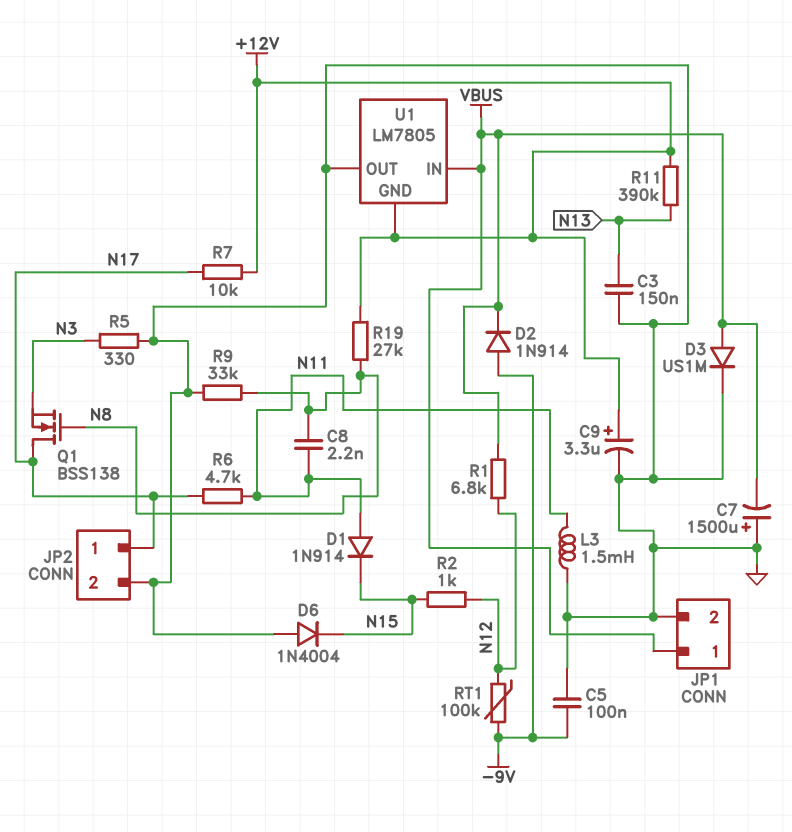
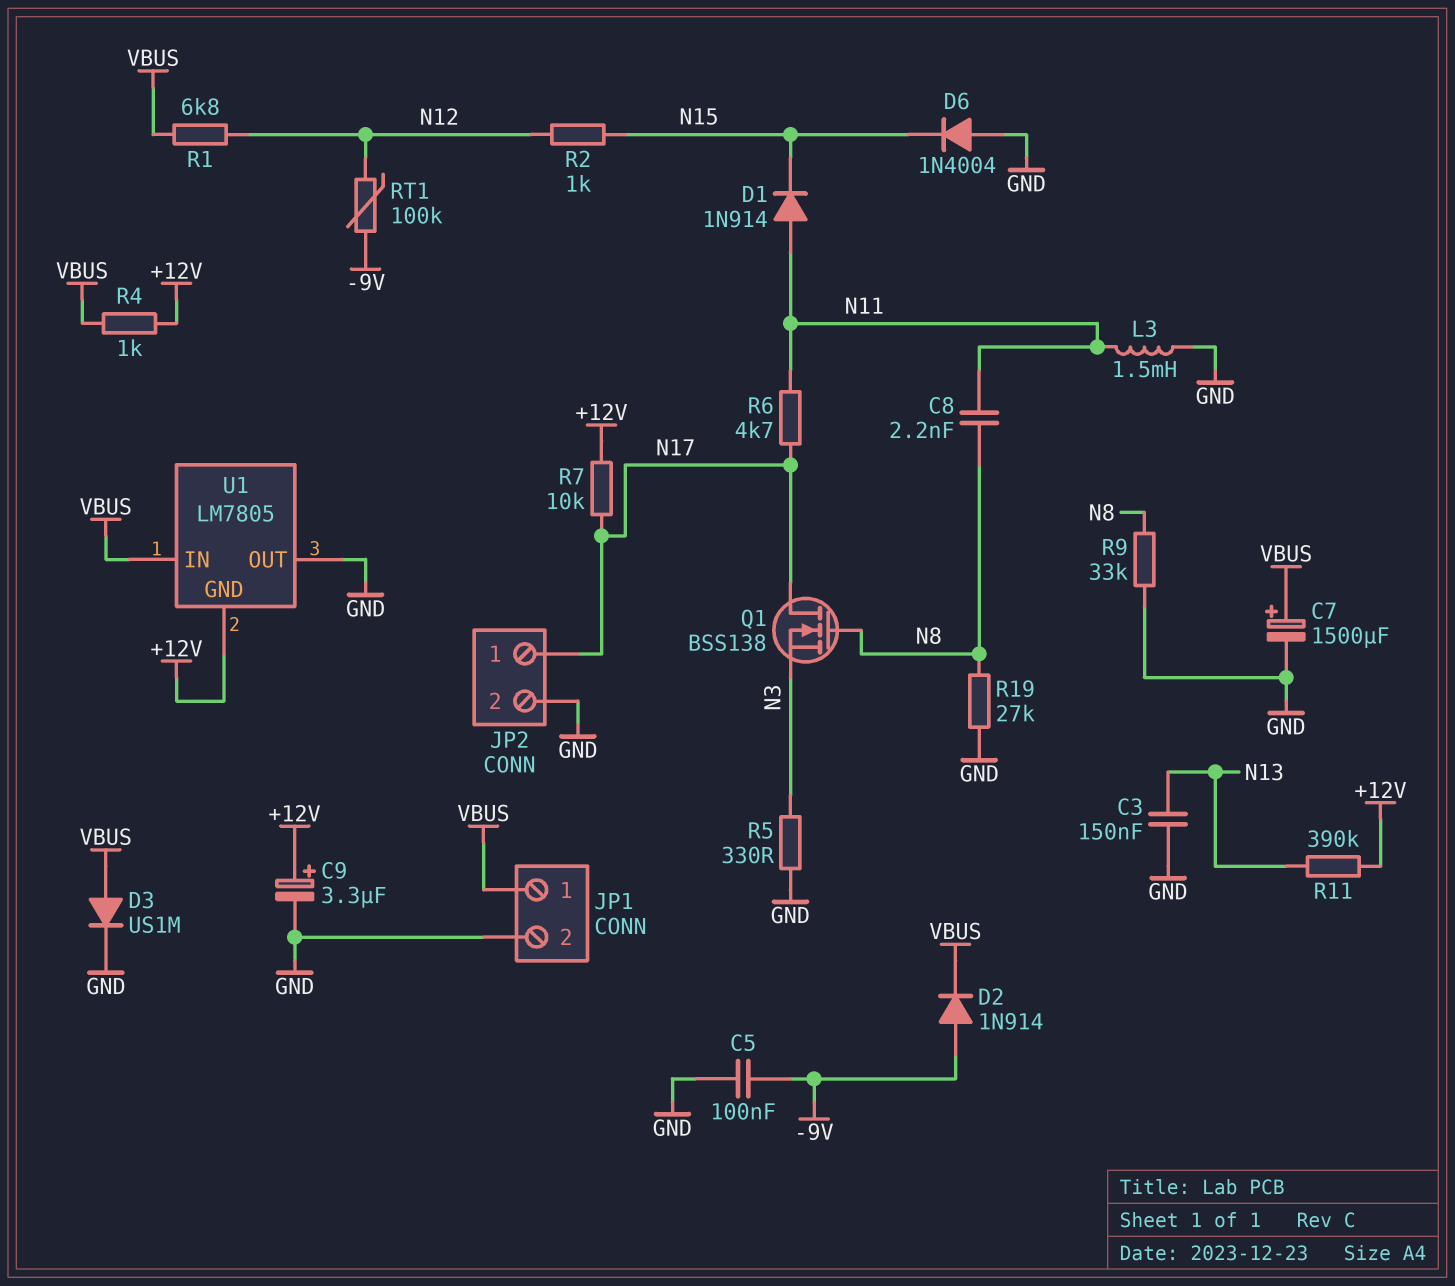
C7: 1500uF (plus GND, minus VBUS) -> 1500uF (plus VBUS, minus GND)
R4: none -> 1k (+12V, VBUS)
R19: 27k (+12V, N8) -> 27k (GND, N8)

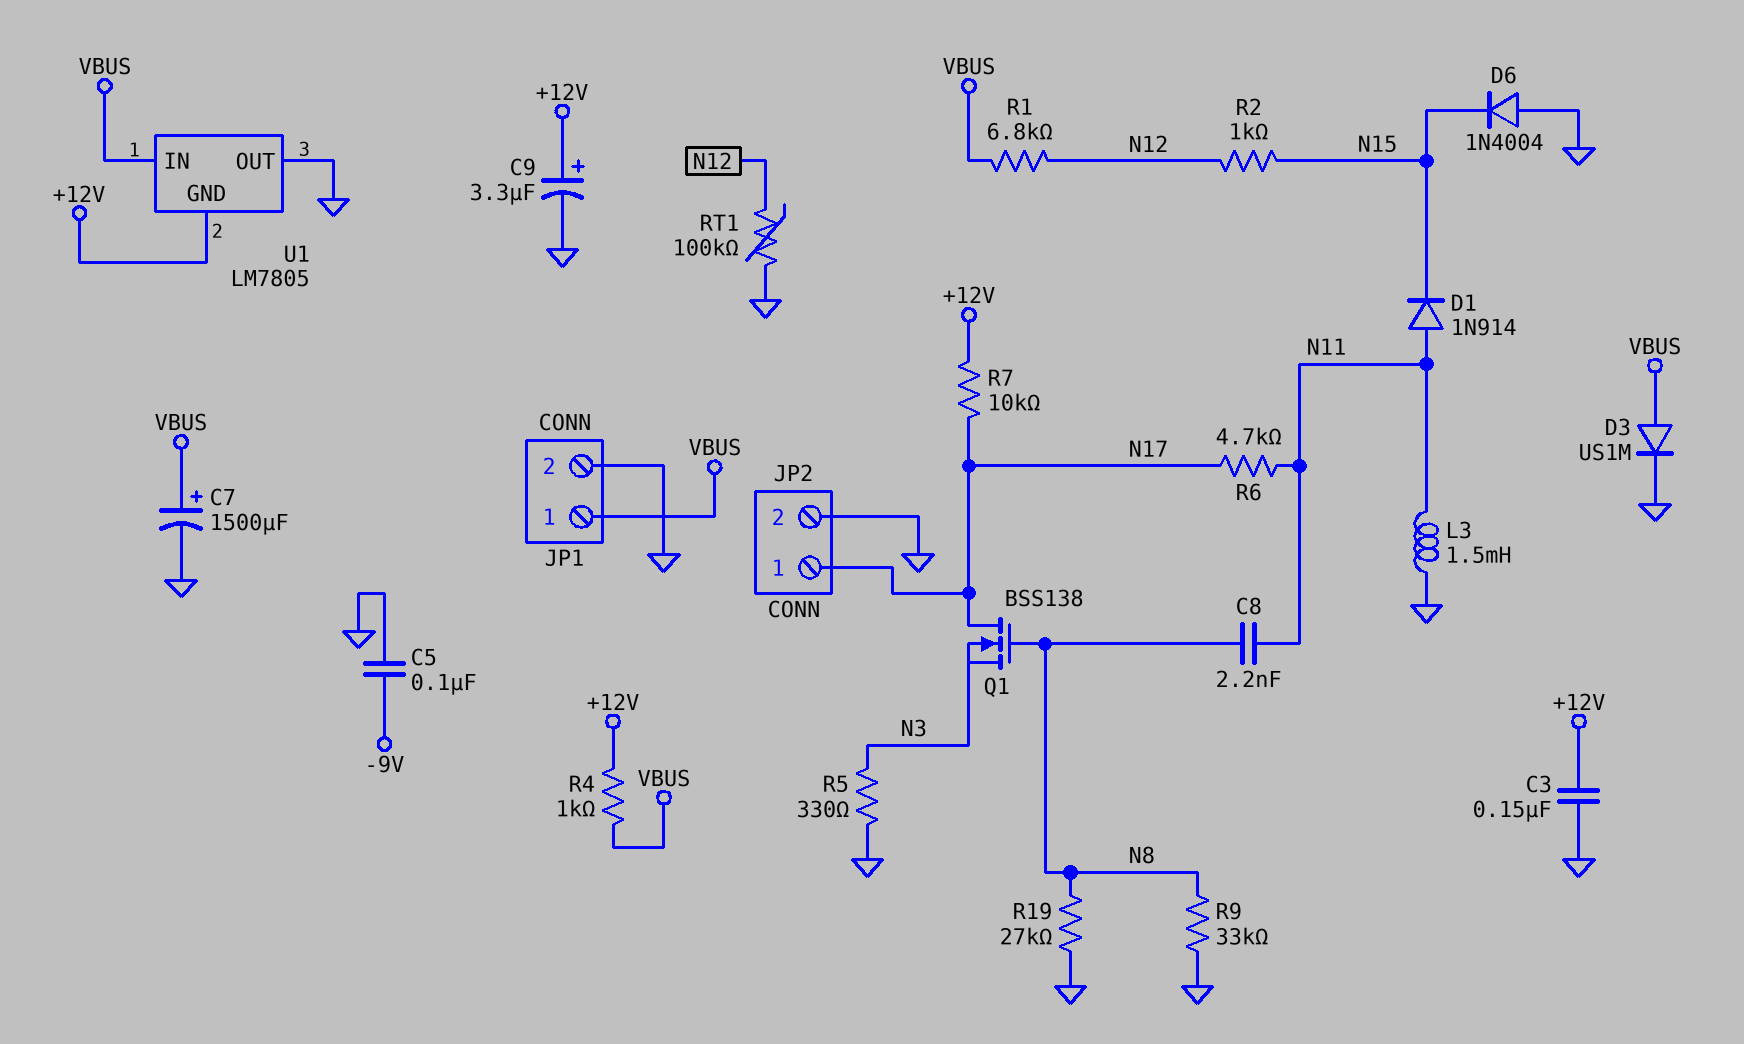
C3: 150nF (GND, N13) -> 150nF (+12V, GND)
D2: diode 1N914 (A -9V, K VBUS) -> none
R11: 390k (+12V, N13) -> none
RT1: 100k (-9V, N12) -> 100k (GND, N12)

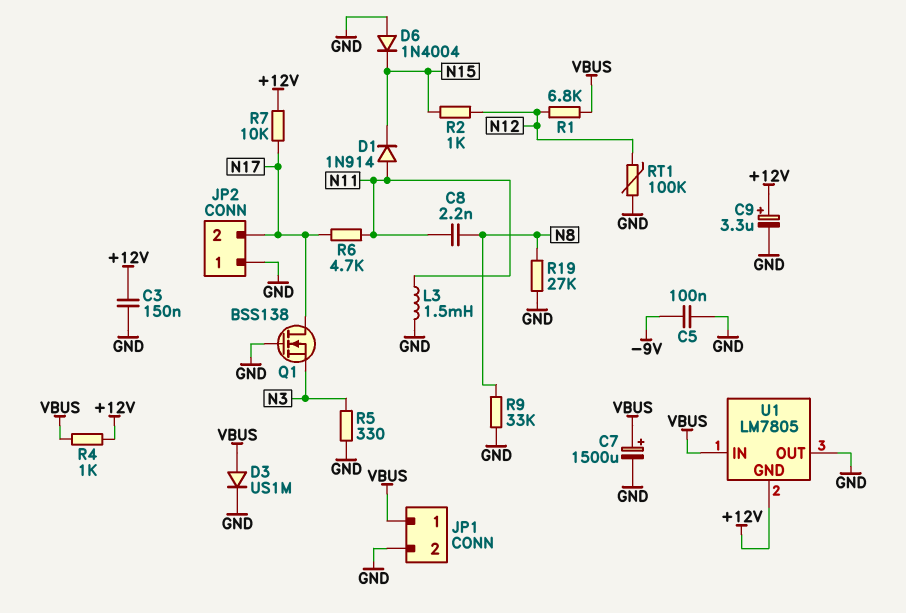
JP2 pin 1: N17 -> GND
JP2 pin 2: GND -> N17
Q1: NMOS BSS138 (G N8, D N17, S N3) -> NMOS BSS138 (G GND, D N17, S N3)

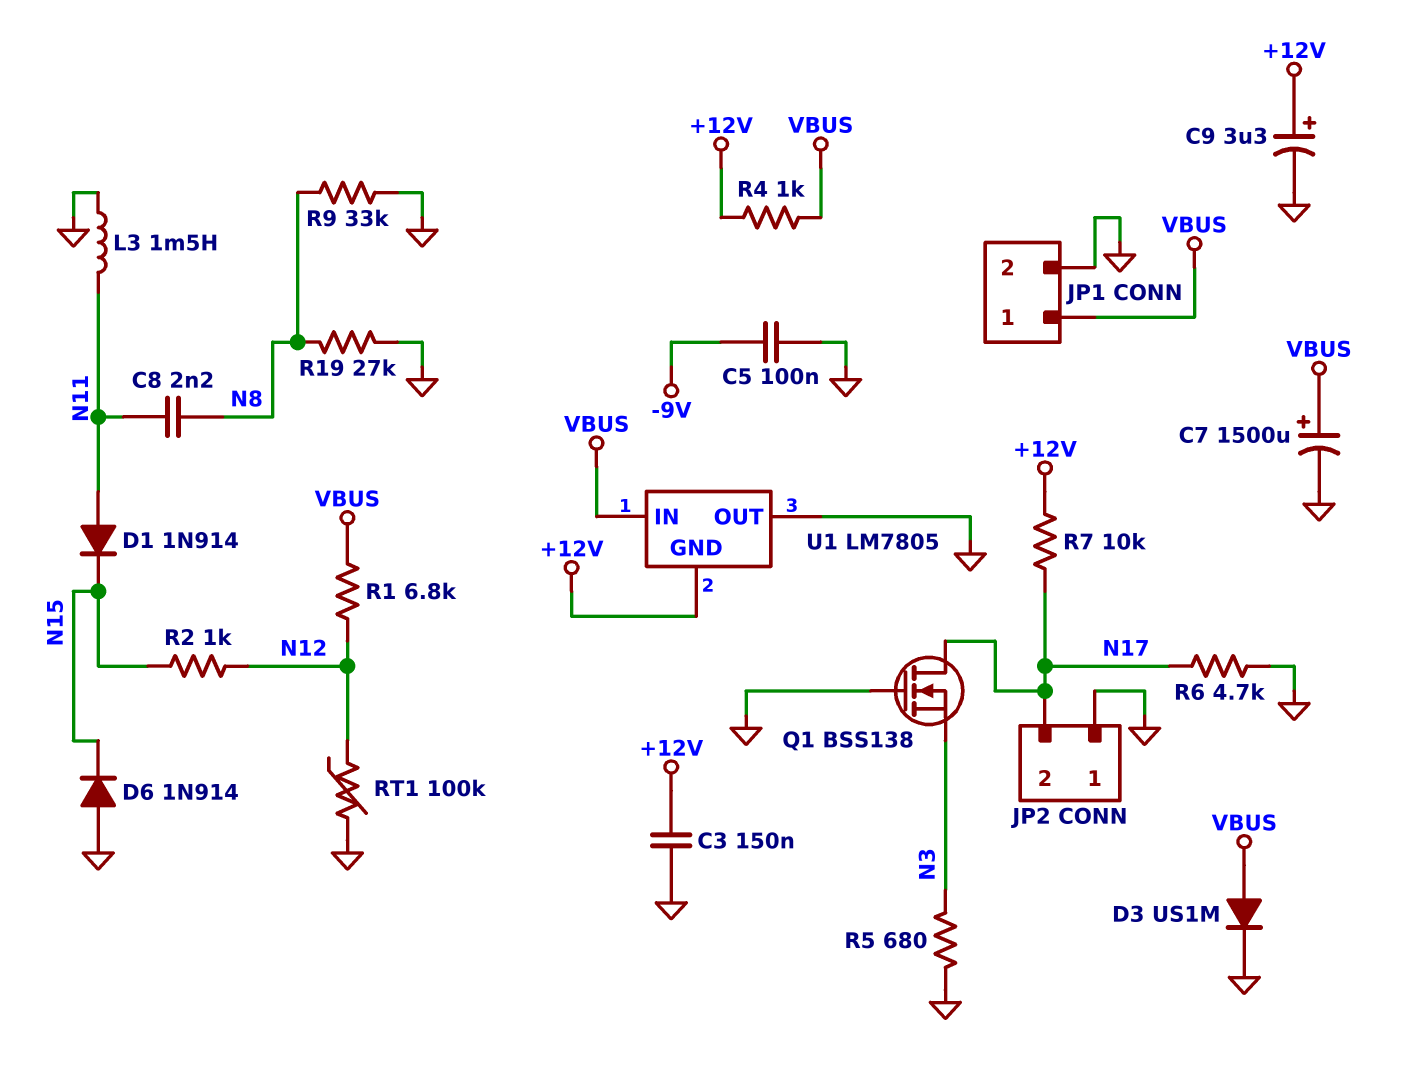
D6: diode 1N4004 (A GND, K N15) -> diode 1N914 (A GND, K N15)
R5: 330 (GND, N3) -> 680 (GND, N3)
R6: 4.7k (N11, N17) -> 4.7k (GND, N17)

